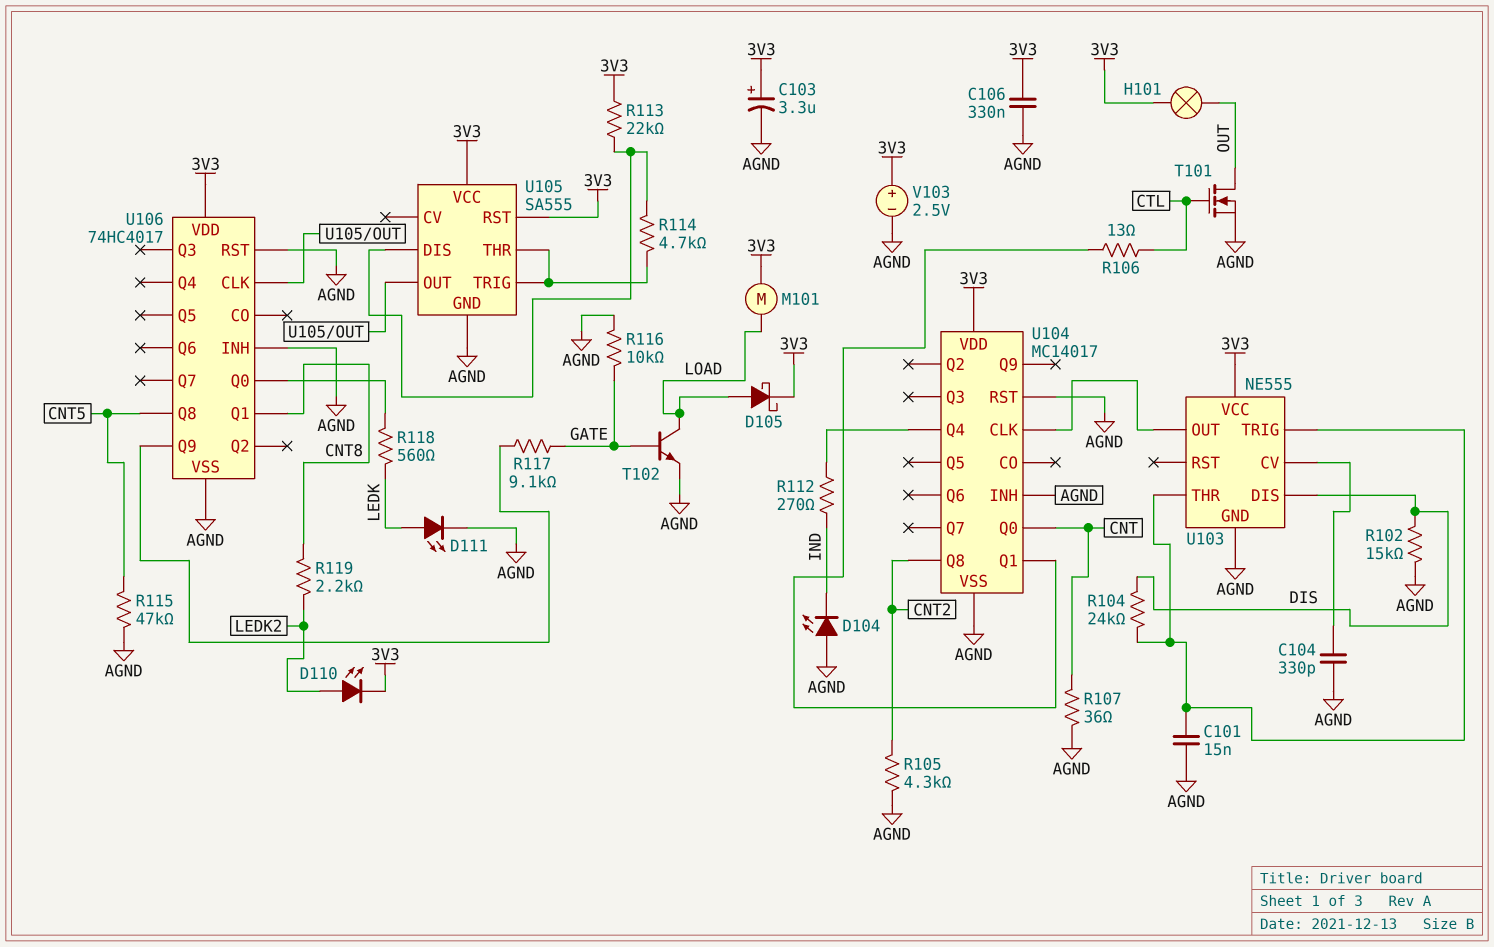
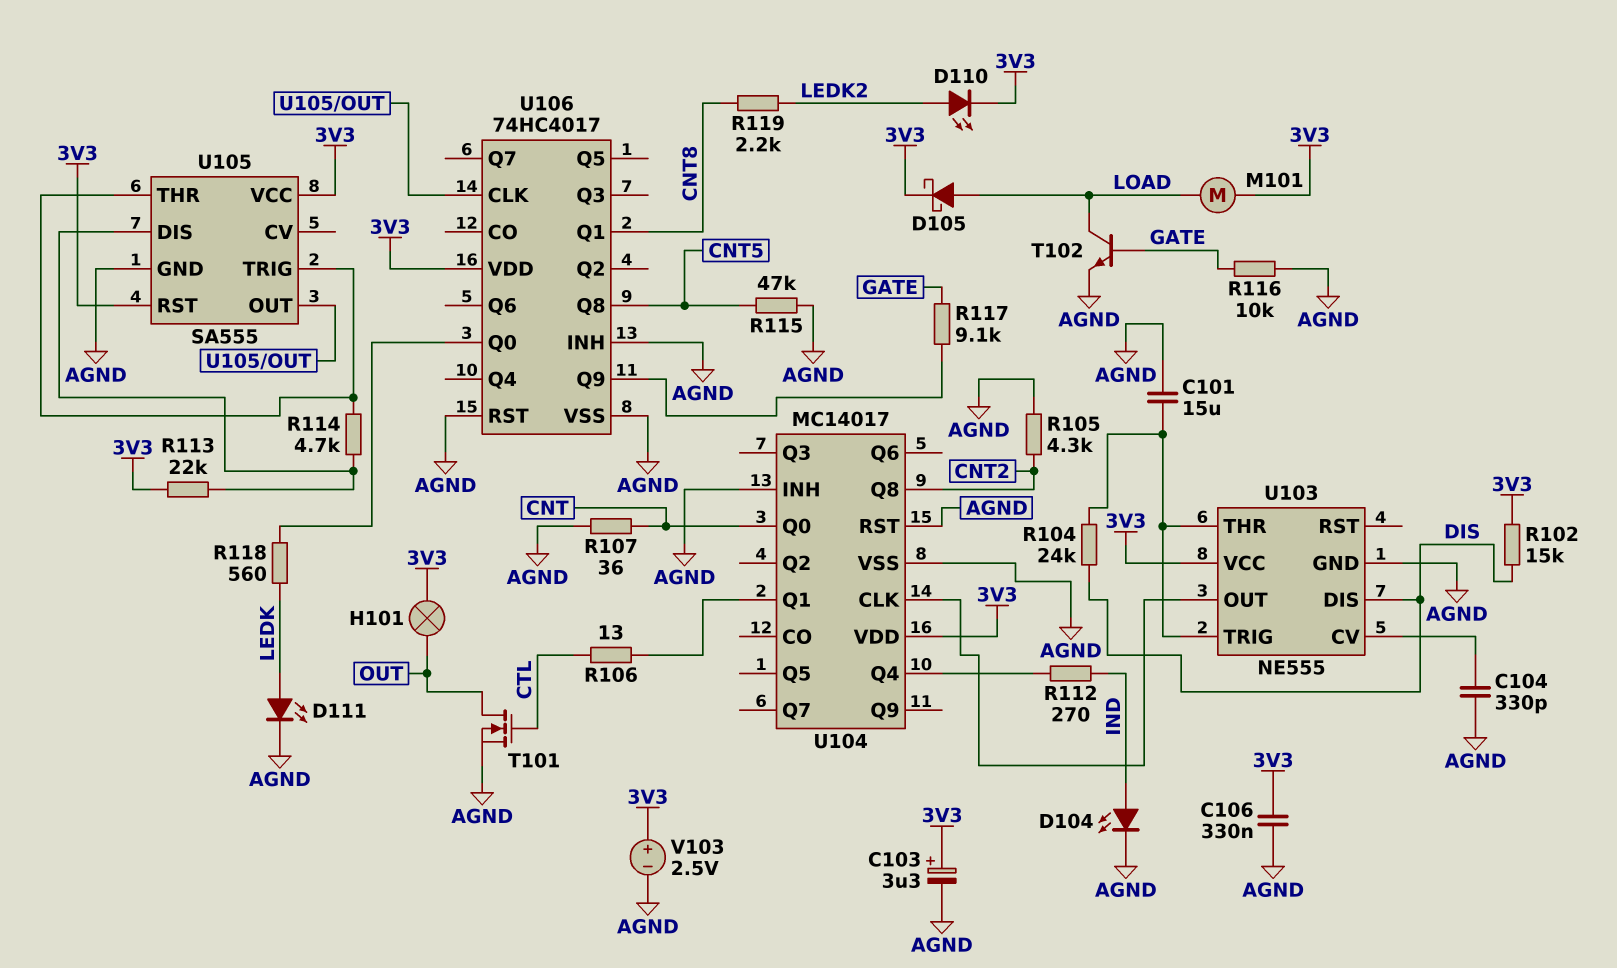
C101: 15nF (AGND, U103/THR) -> 15uF (AGND, U103/THR)
D104: LED (A AGND, K IND) -> LED (A IND, K AGND)
R102: 15k (AGND, DIS) -> 15k (3V3, DIS)

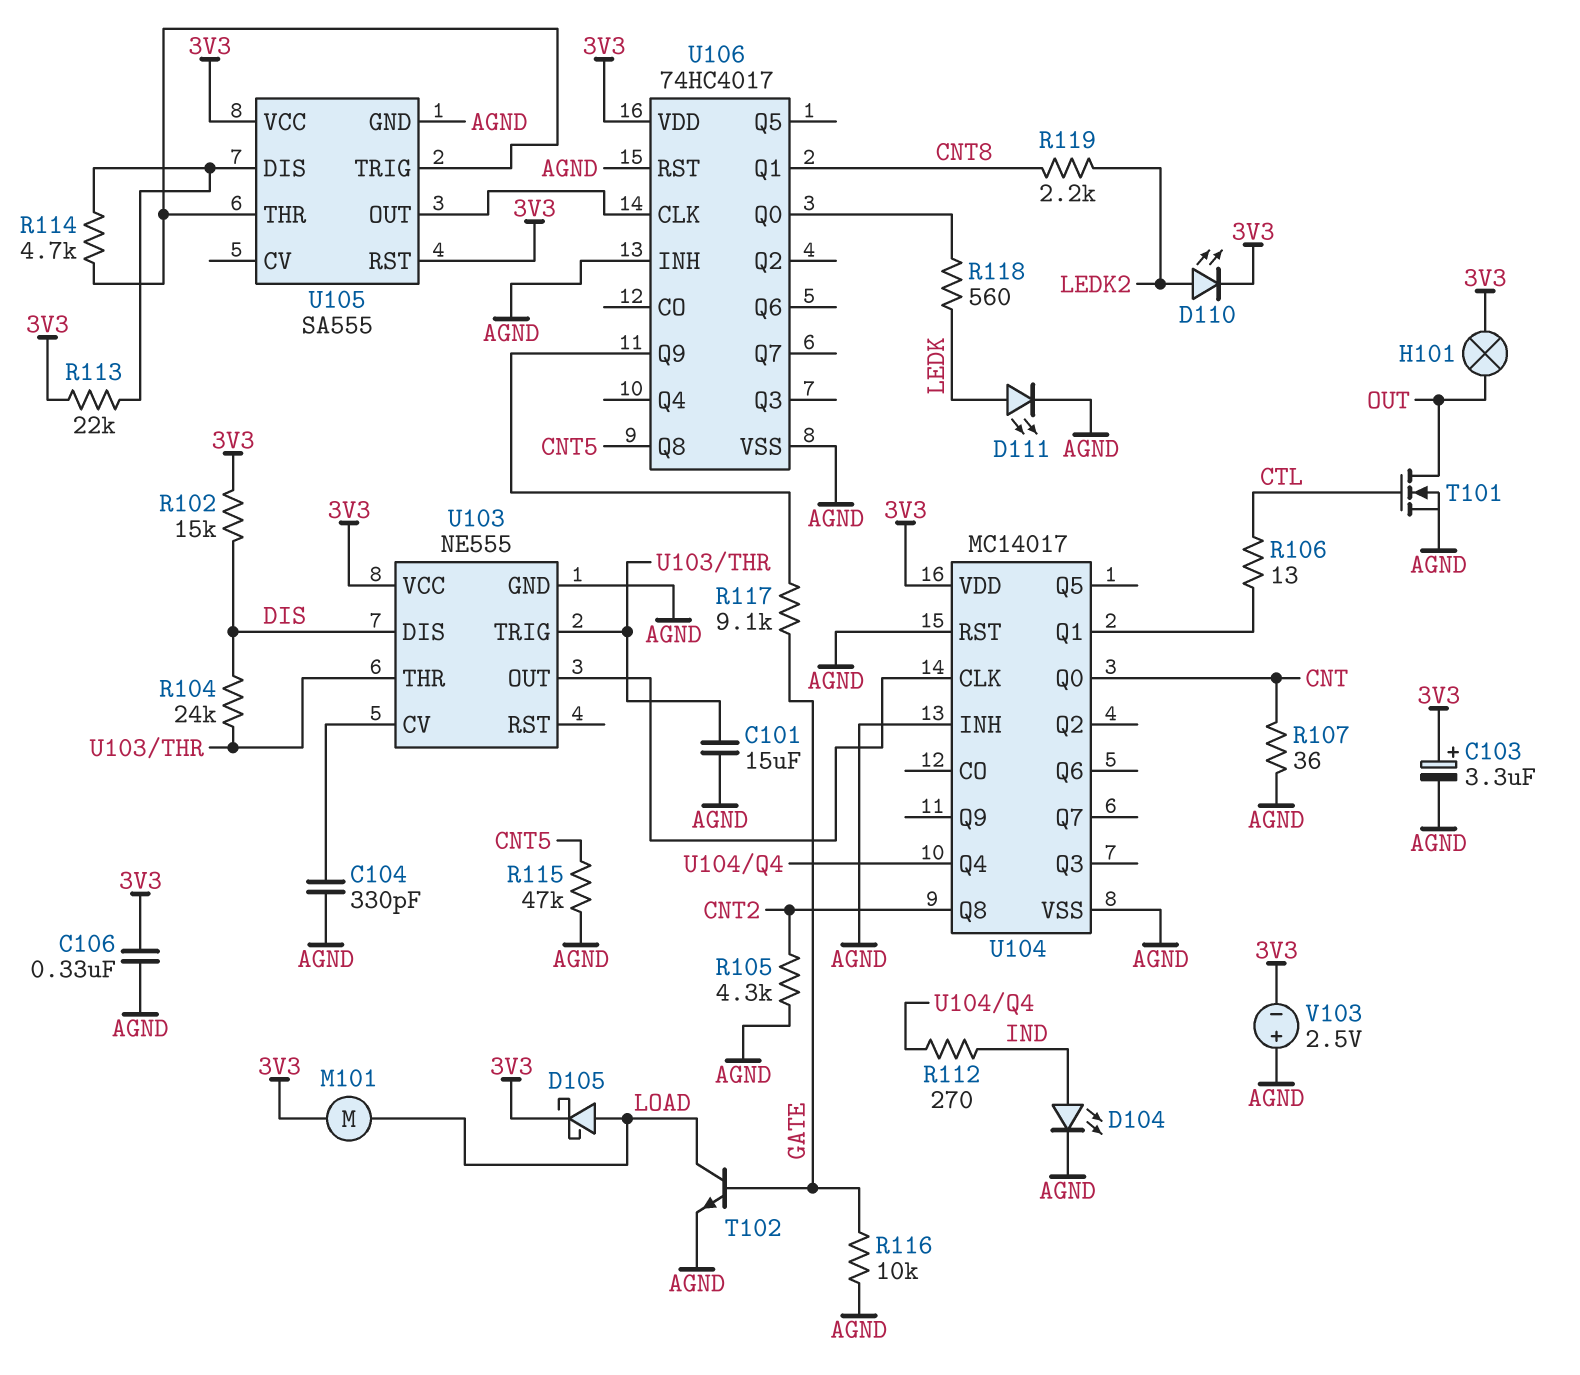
V103: 2.5V (plus 3V3, minus AGND) -> 2.5V (plus AGND, minus 3V3)

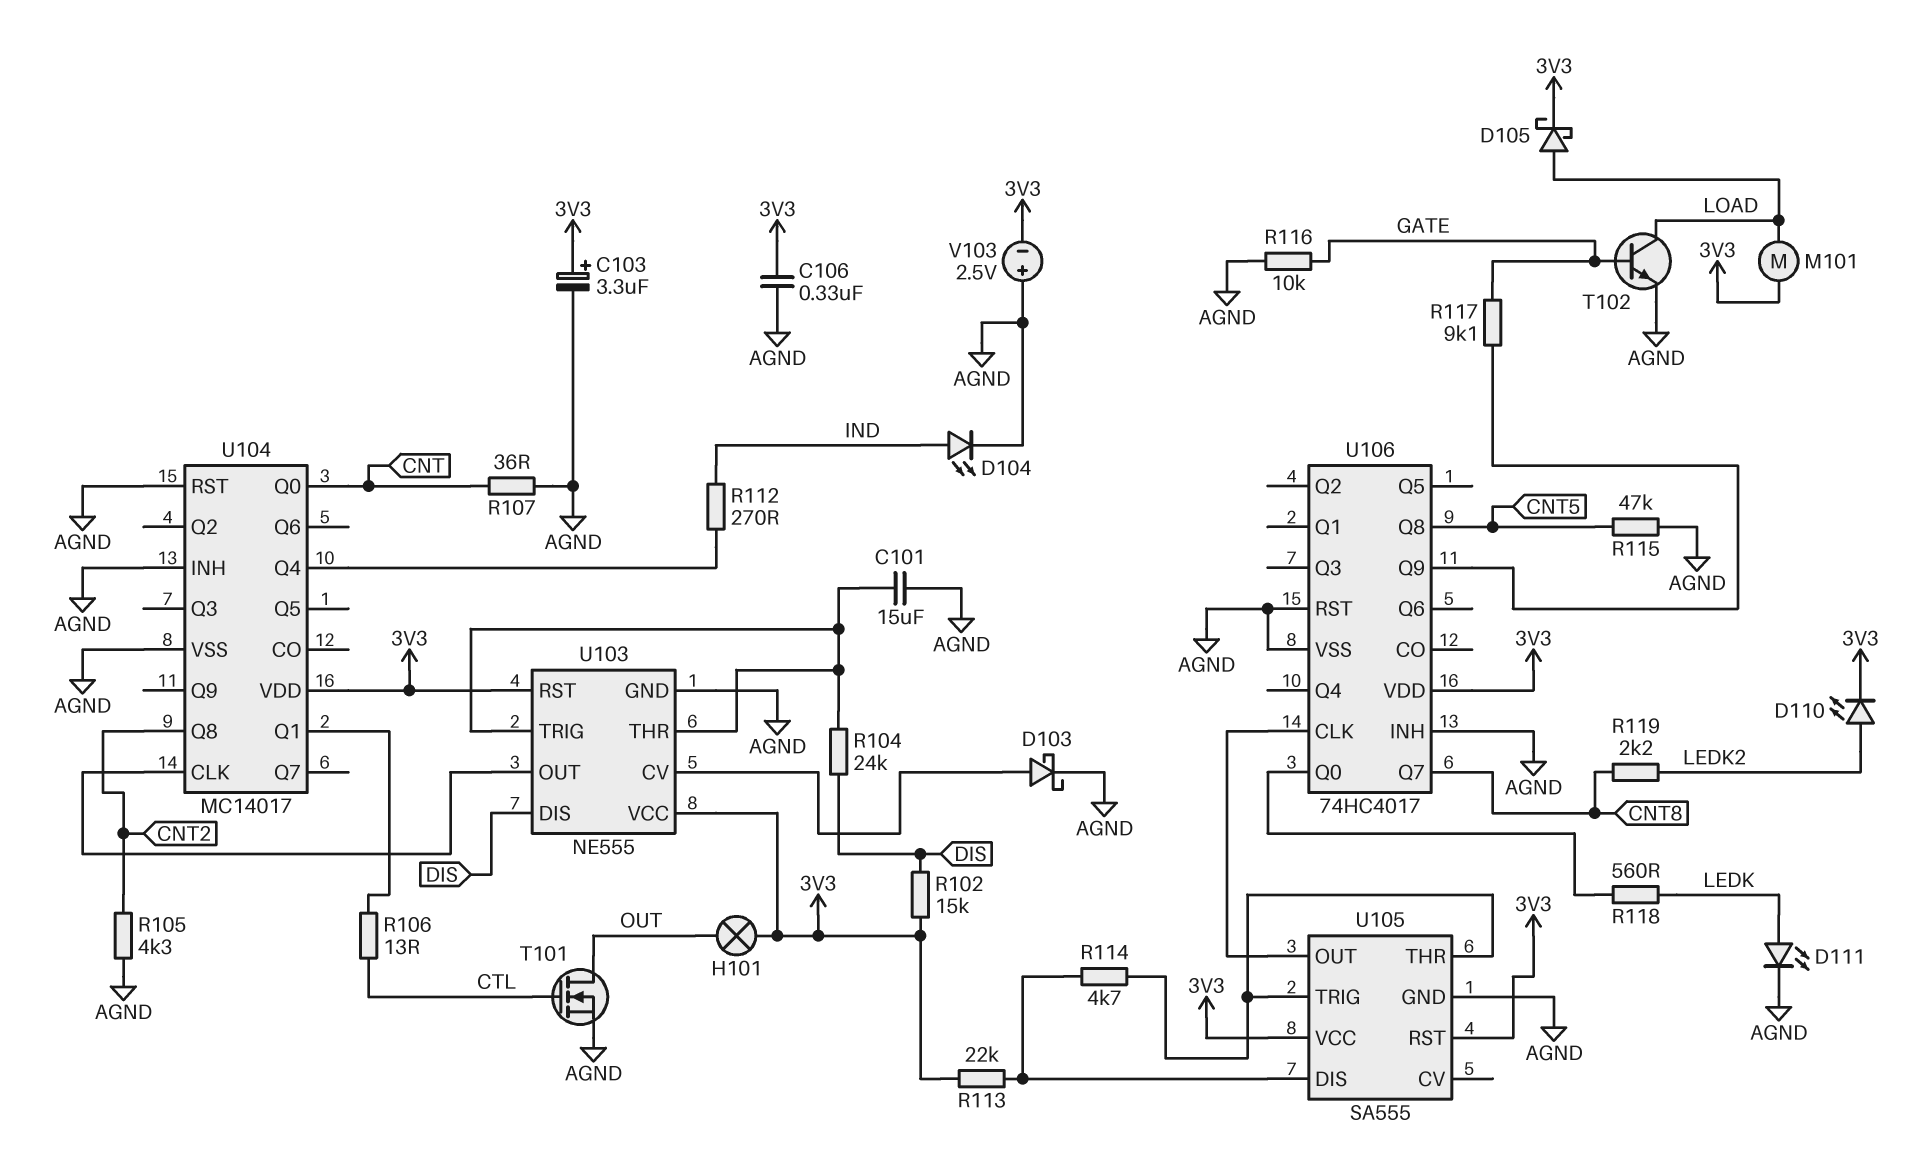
C104: 330pF (AGND, U103/CV) -> none
D103: none -> schottky (A U103/CV, K AGND)
U103 pin RST: none -> 3V3
U106 pin Q1: CNT8 -> none
U106 pin Q7: none -> CNT8

